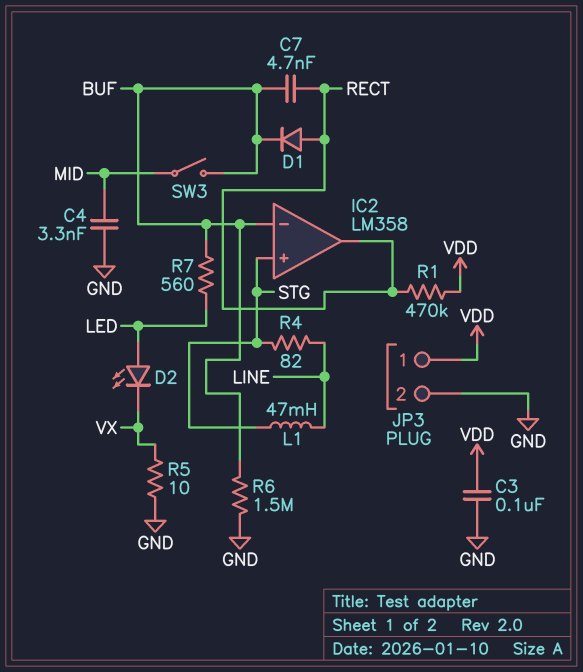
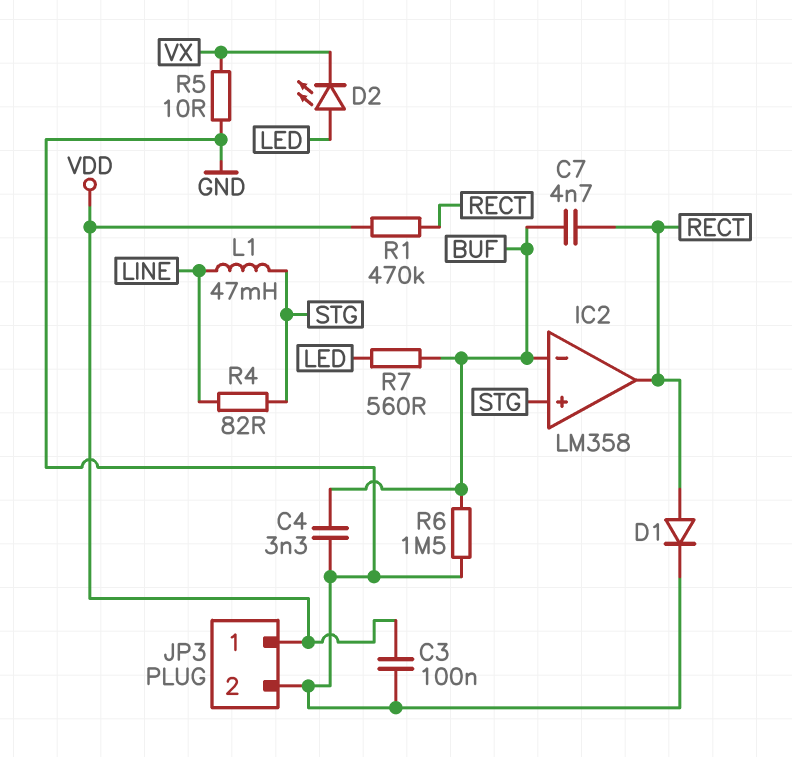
C4: 3.3nF (GND, MID) -> 3.3nF (BUF, GND)
D1: diode (A RECT, K BUF) -> diode (A RECT, K GND)
SW3: switch (BUF, MID) -> none

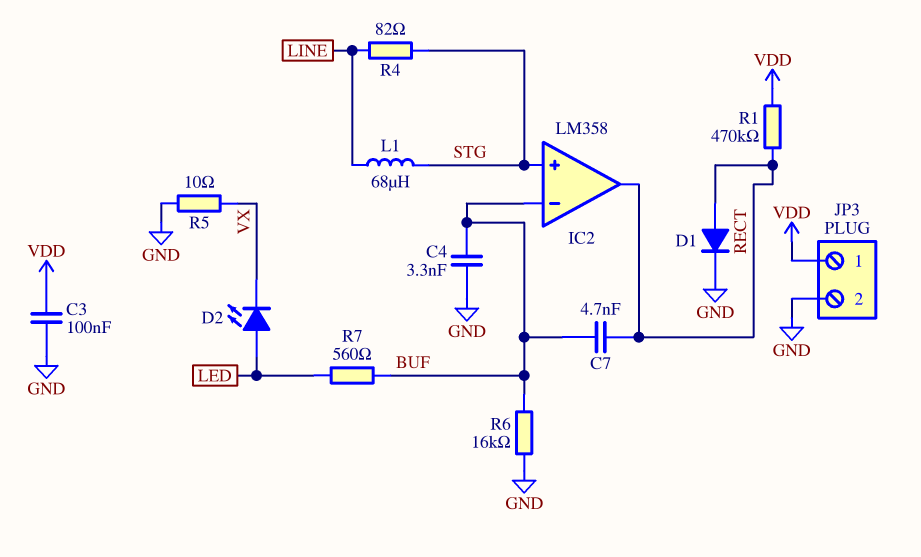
L1: 47mH (LINE, STG) -> 68uH (LINE, STG)
R6: 1.5M (BUF, GND) -> 16k (BUF, GND)

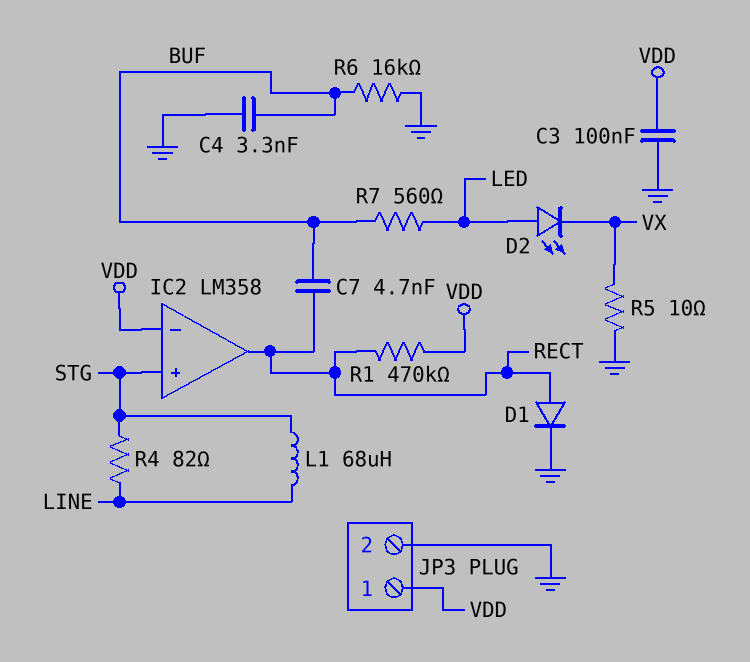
IC2 pin in-: BUF -> VDD

